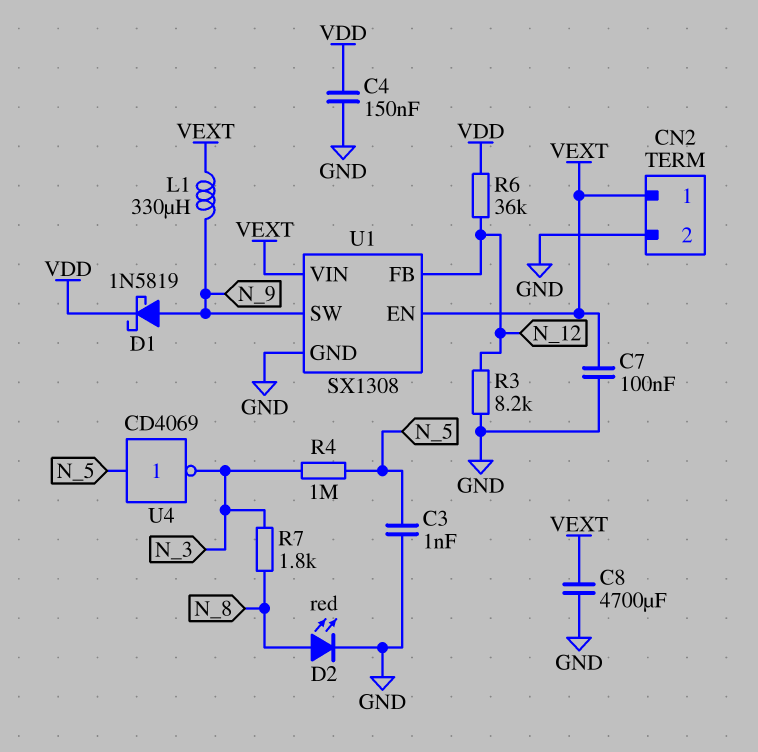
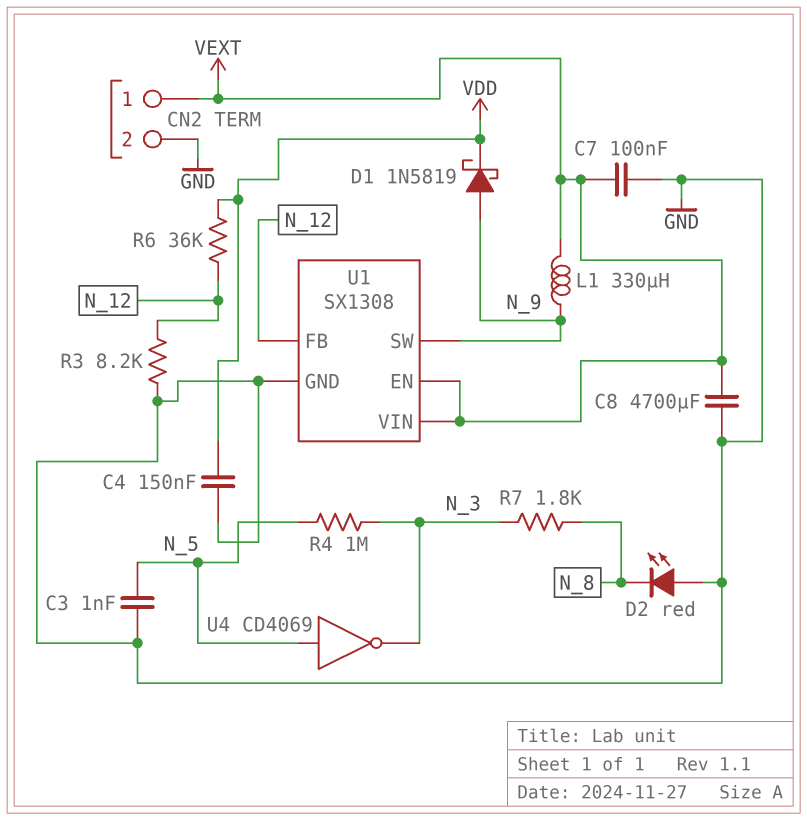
D2: LED red (A N_8, K GND) -> LED red (A GND, K N_8)

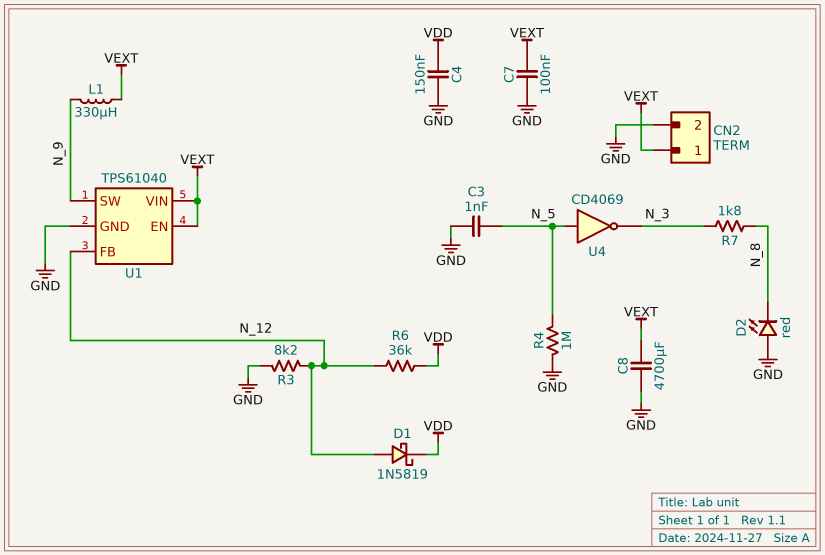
D1: schottky 1N5819 (A N_9, K VDD) -> schottky 1N5819 (A N_12, K VDD)
R4: 1M (N_3, N_5) -> 1M (GND, N_5)
U1: SX1308 -> TPS61040

